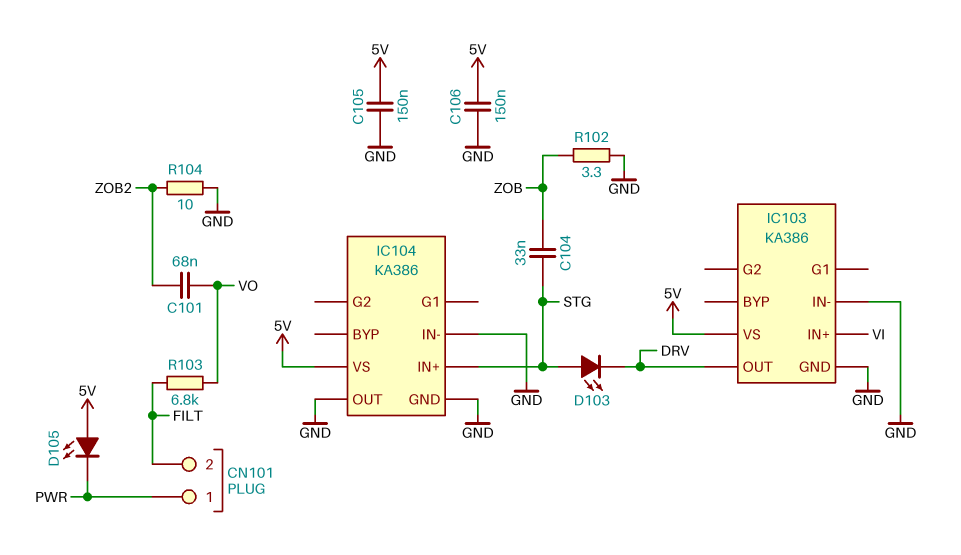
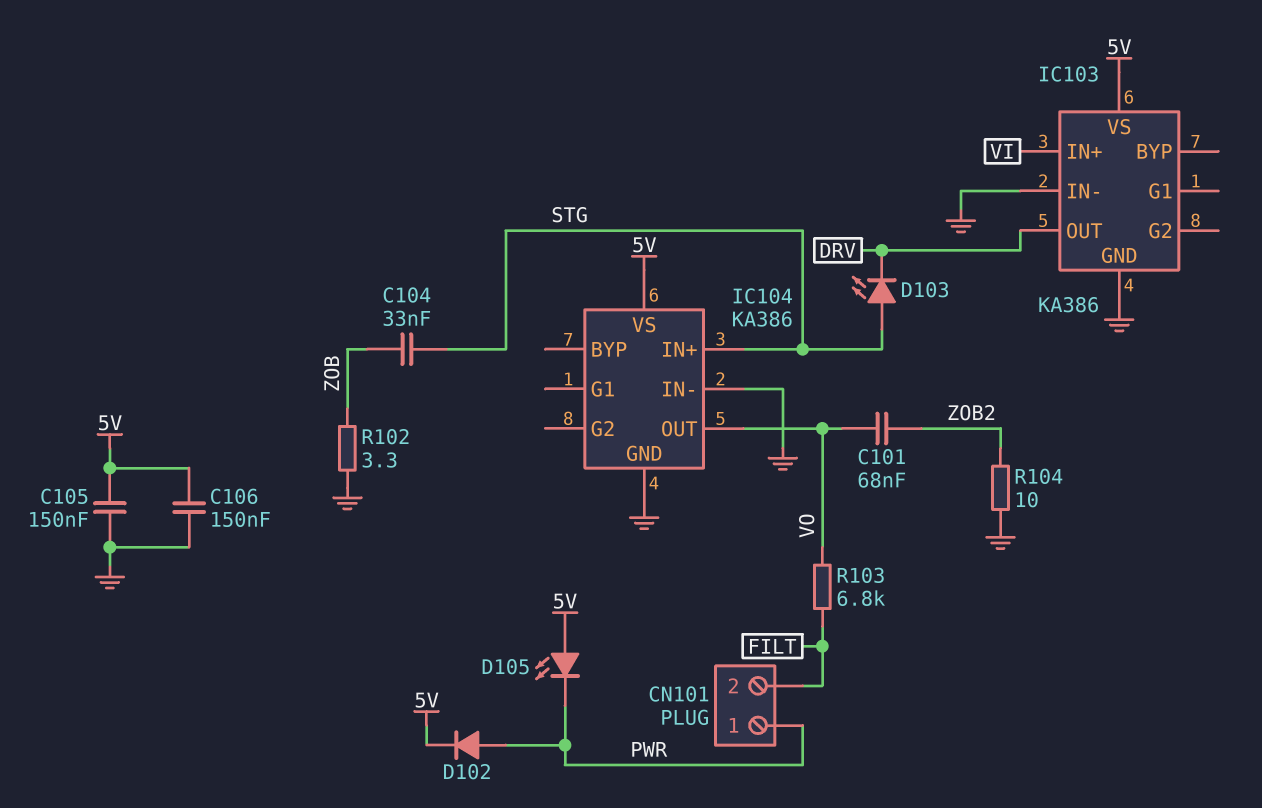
D102: none -> diode (A PWR, K 5V)
IC104 pin OUT: GND -> VO

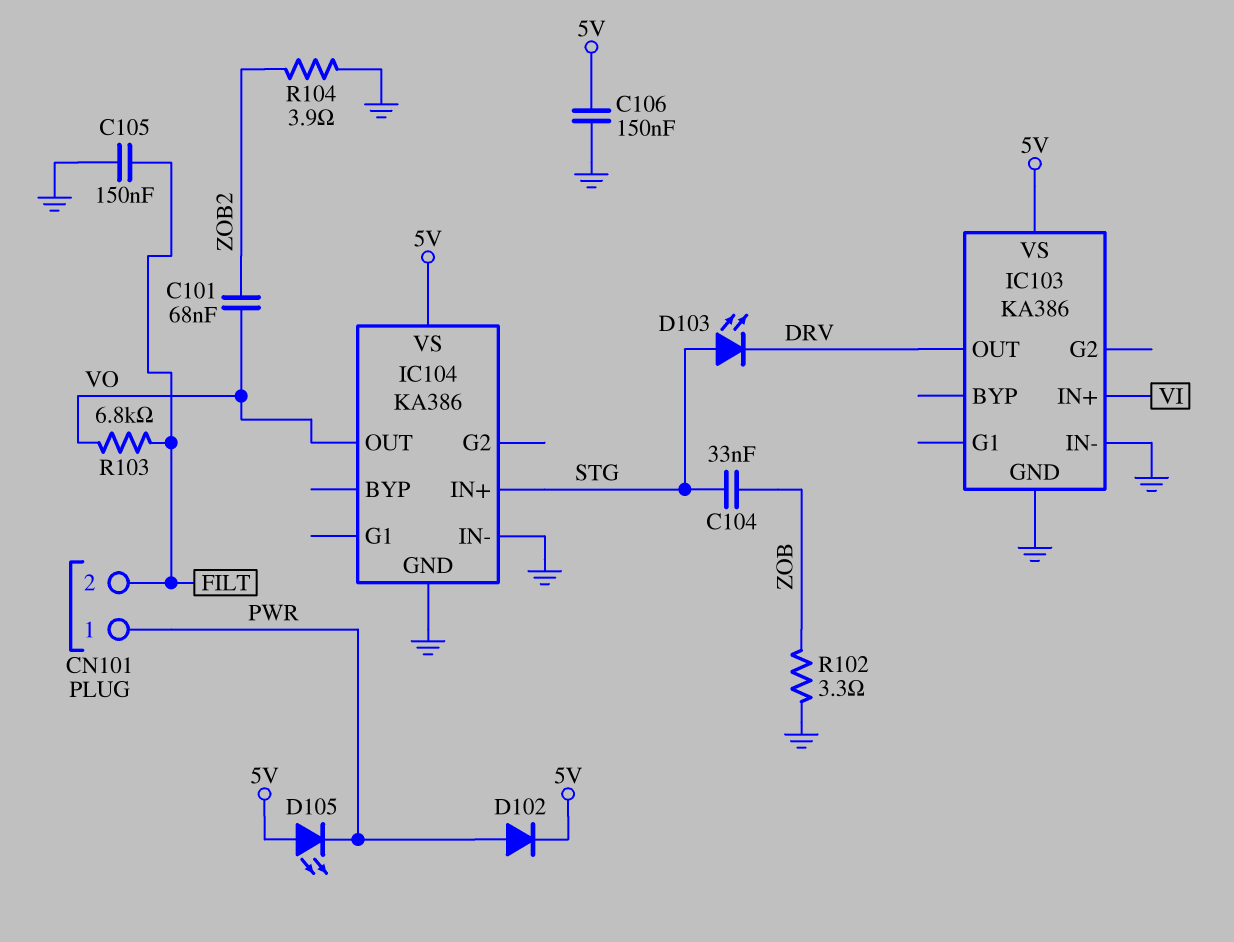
C105: 150nF (5V, GND) -> 150nF (FILT, GND)
R104: 10 (GND, ZOB2) -> 3.9 (GND, ZOB2)

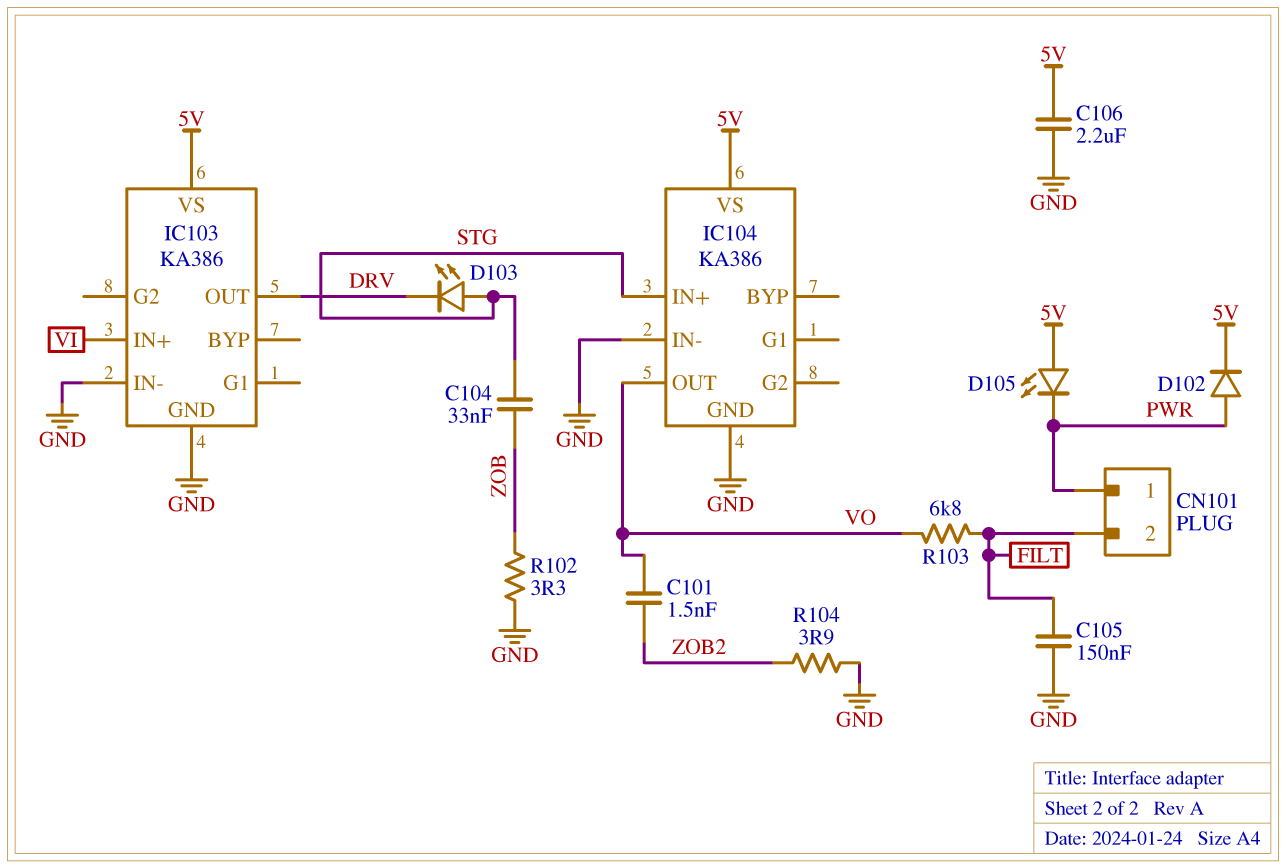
C101: 68nF (VO, ZOB2) -> 1.5nF (VO, ZOB2)
C106: 150nF (5V, GND) -> 2.2uF (5V, GND)

